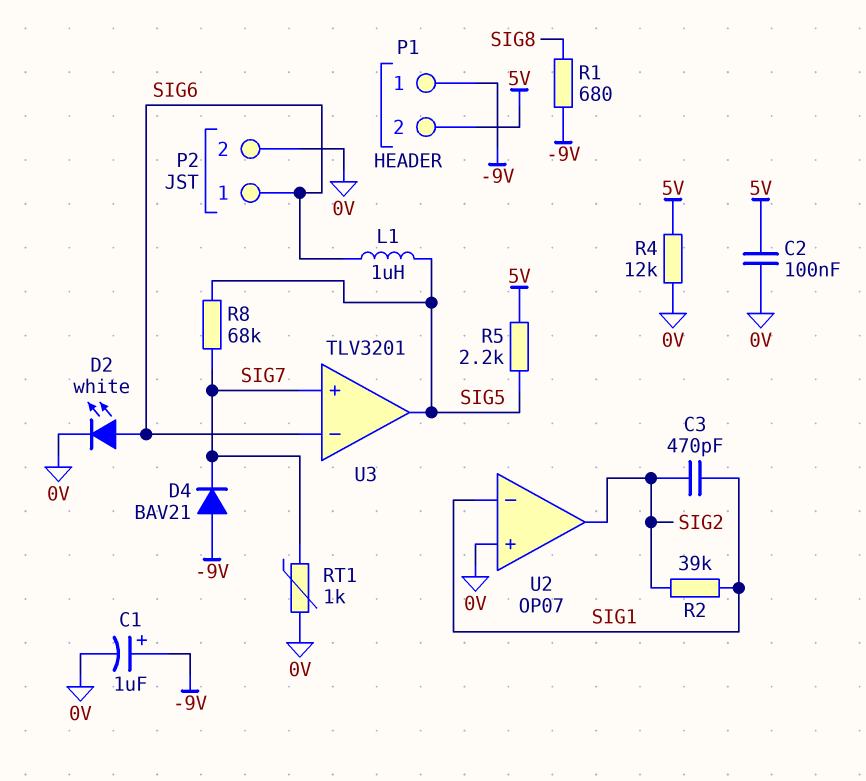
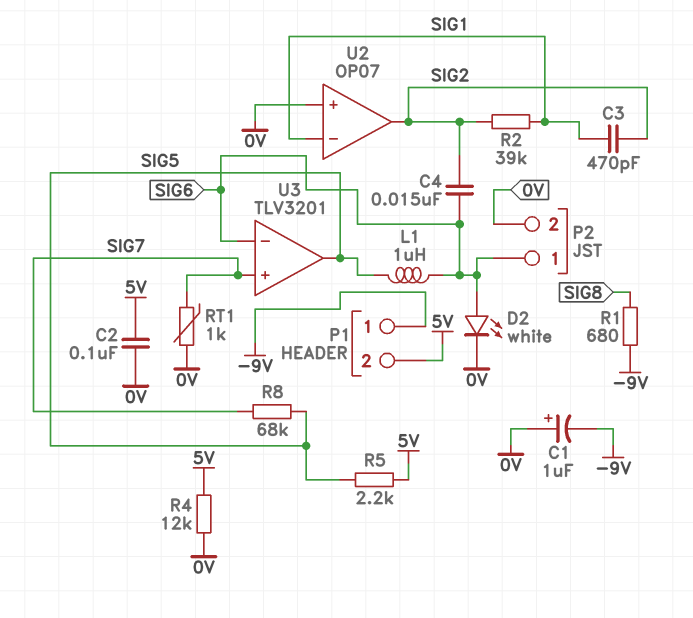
C1: 1uF (plus -9V, minus 0V) -> 1uF (plus 0V, minus -9V)
C4: none -> 15nF (SIG2, SIG6)
D4: diode BAV21 (A -9V, K SIG7) -> none

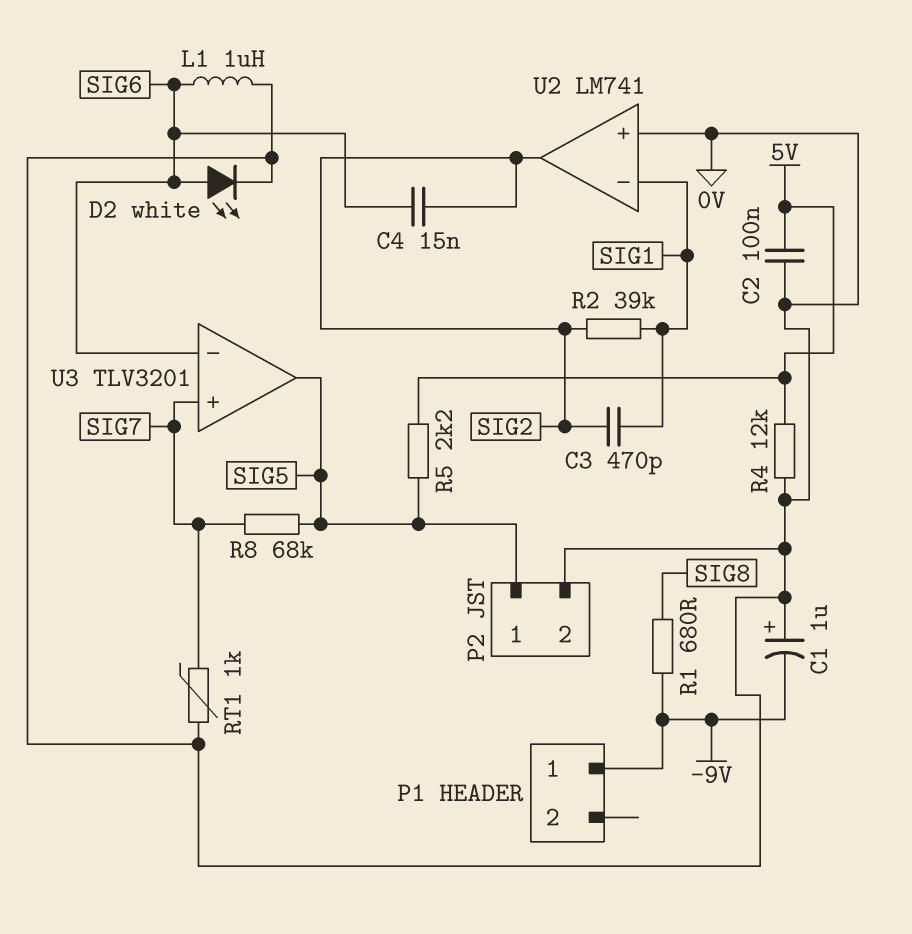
L1: 1uH (SIG5, SIG6) -> 1uH (0V, SIG6)
P1 pin 2: 5V -> none
P2 pin 1: SIG6 -> SIG5
U2: OP07 -> LM741

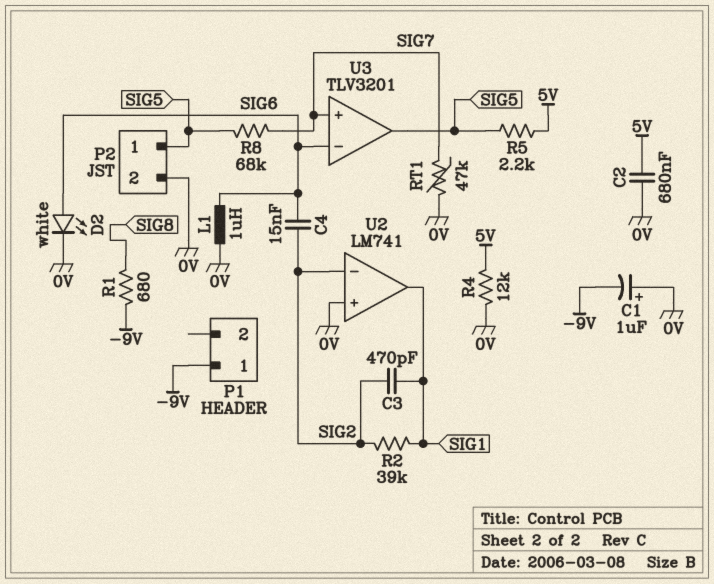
C2: 100nF (0V, 5V) -> 680nF (0V, 5V)
RT1: 1k (0V, SIG7) -> 47k (0V, SIG7)
U2 pin in-: SIG1 -> SIG2
U2 pin out: SIG2 -> SIG1

